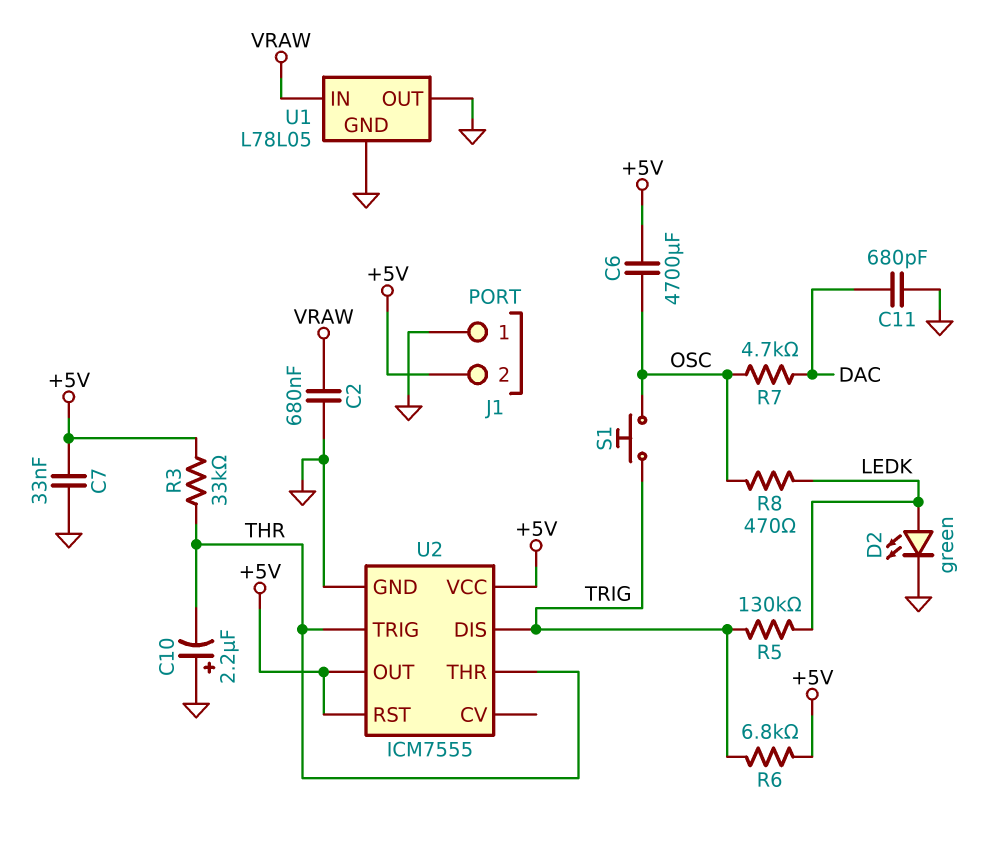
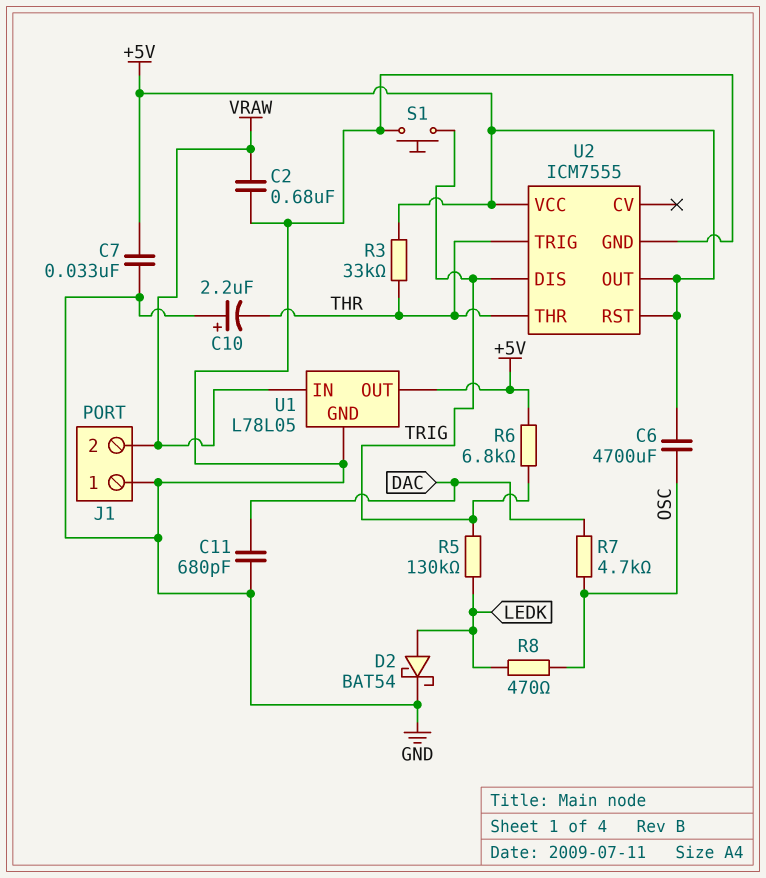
D2: LED green (A LEDK, K GND) -> schottky BAT54 (A LEDK, K GND)
J1 pin 2: +5V -> VRAW
S1: button (OSC, TRIG) -> button (GND, TRIG)
U1 pin OUT: GND -> +5V

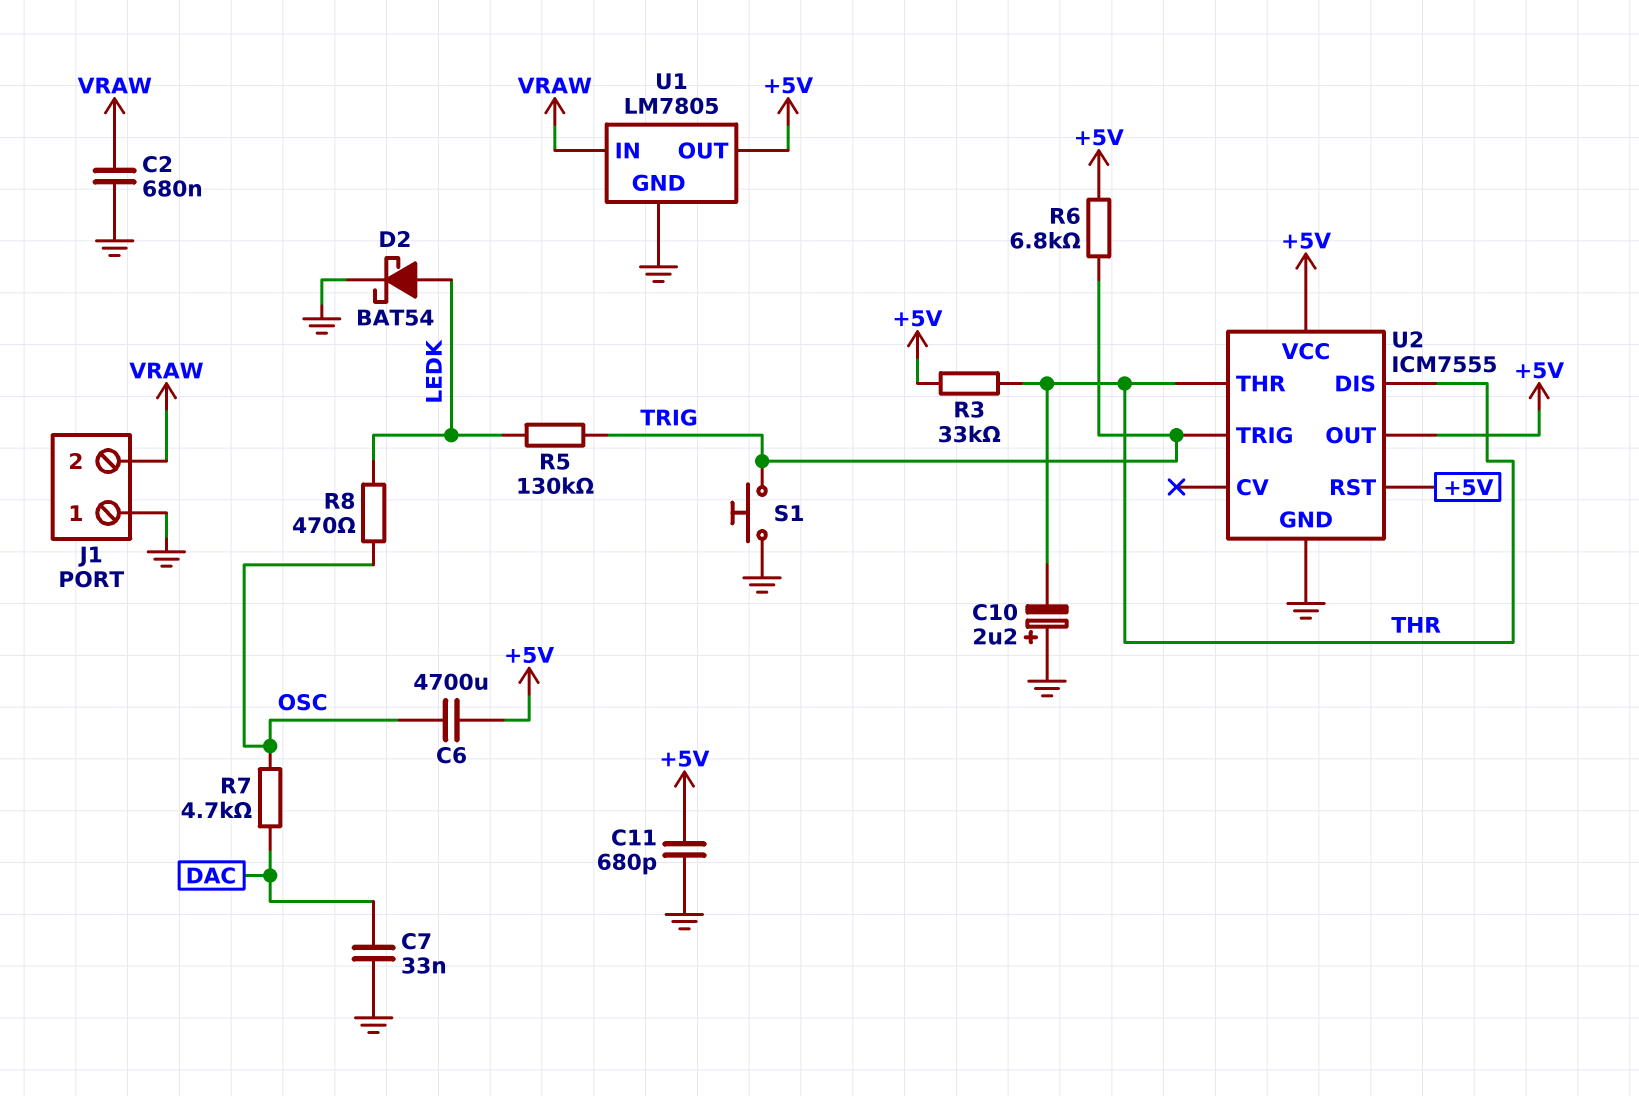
C7: 33nF (+5V, GND) -> 33nF (DAC, GND)
C11: 680pF (DAC, GND) -> 680pF (+5V, GND)
U1: L78L05 -> LM7805
U2 pin DIS: TRIG -> THR
U2 pin TRIG: THR -> TRIG

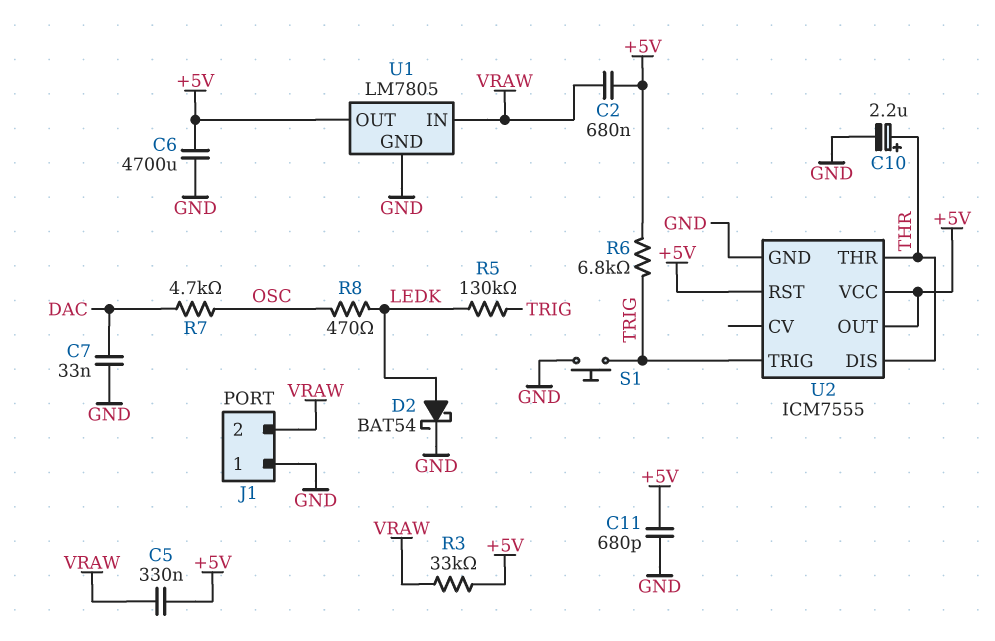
C2: 680nF (GND, VRAW) -> 680nF (+5V, VRAW)
C5: none -> 330nF (+5V, VRAW)
C6: 4700uF (+5V, OSC) -> 4700uF (+5V, GND)
C10: 2.2uF (plus GND, minus THR) -> 2.2uF (plus THR, minus GND)
R3: 33k (+5V, THR) -> 33k (+5V, VRAW)

